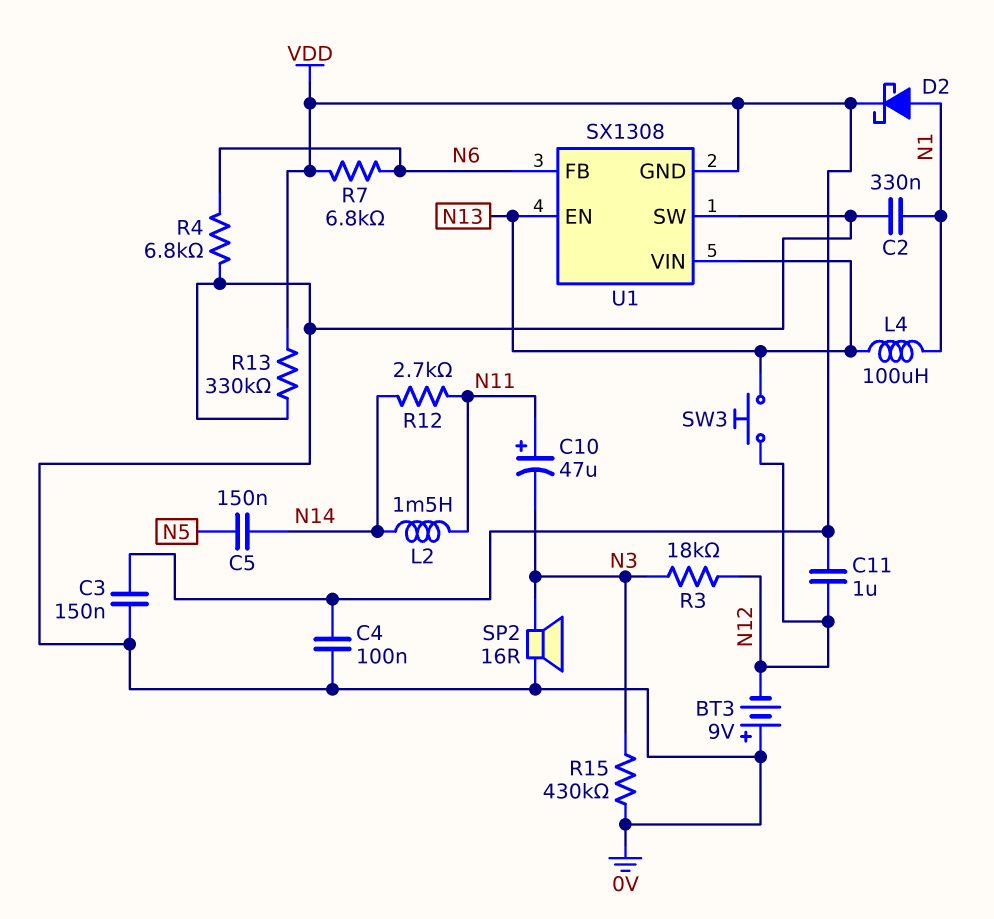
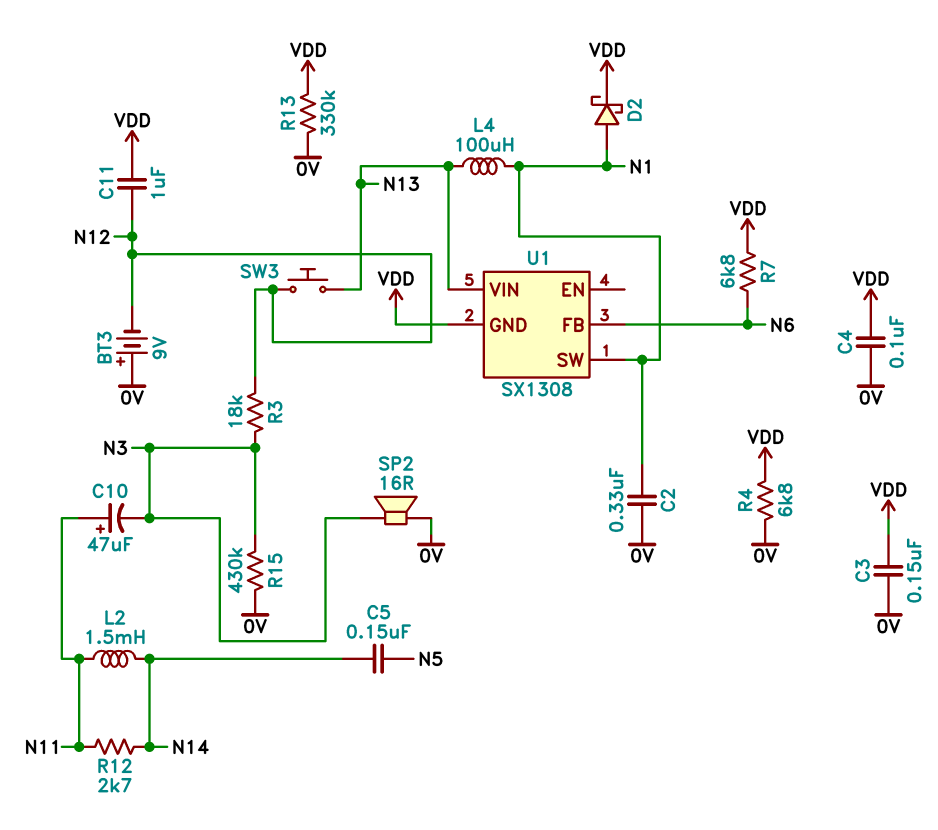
R4: 6.8k (0V, N6) -> 6.8k (0V, VDD)
U1 pin EN: N13 -> none
U1 pin SW: 0V -> N1

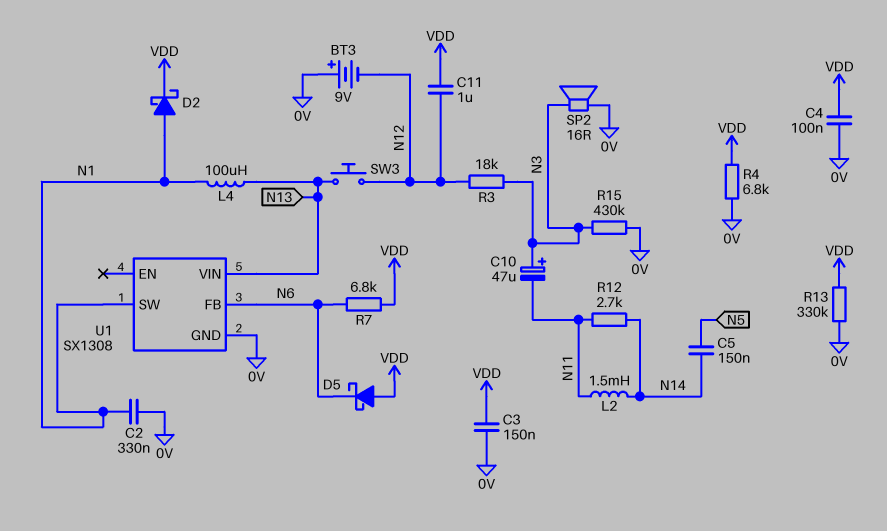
C10: 47uF (plus N11, minus N3) -> 47uF (plus N3, minus N11)
D5: none -> schottky (A VDD, K N6)
U1 pin GND: VDD -> 0V

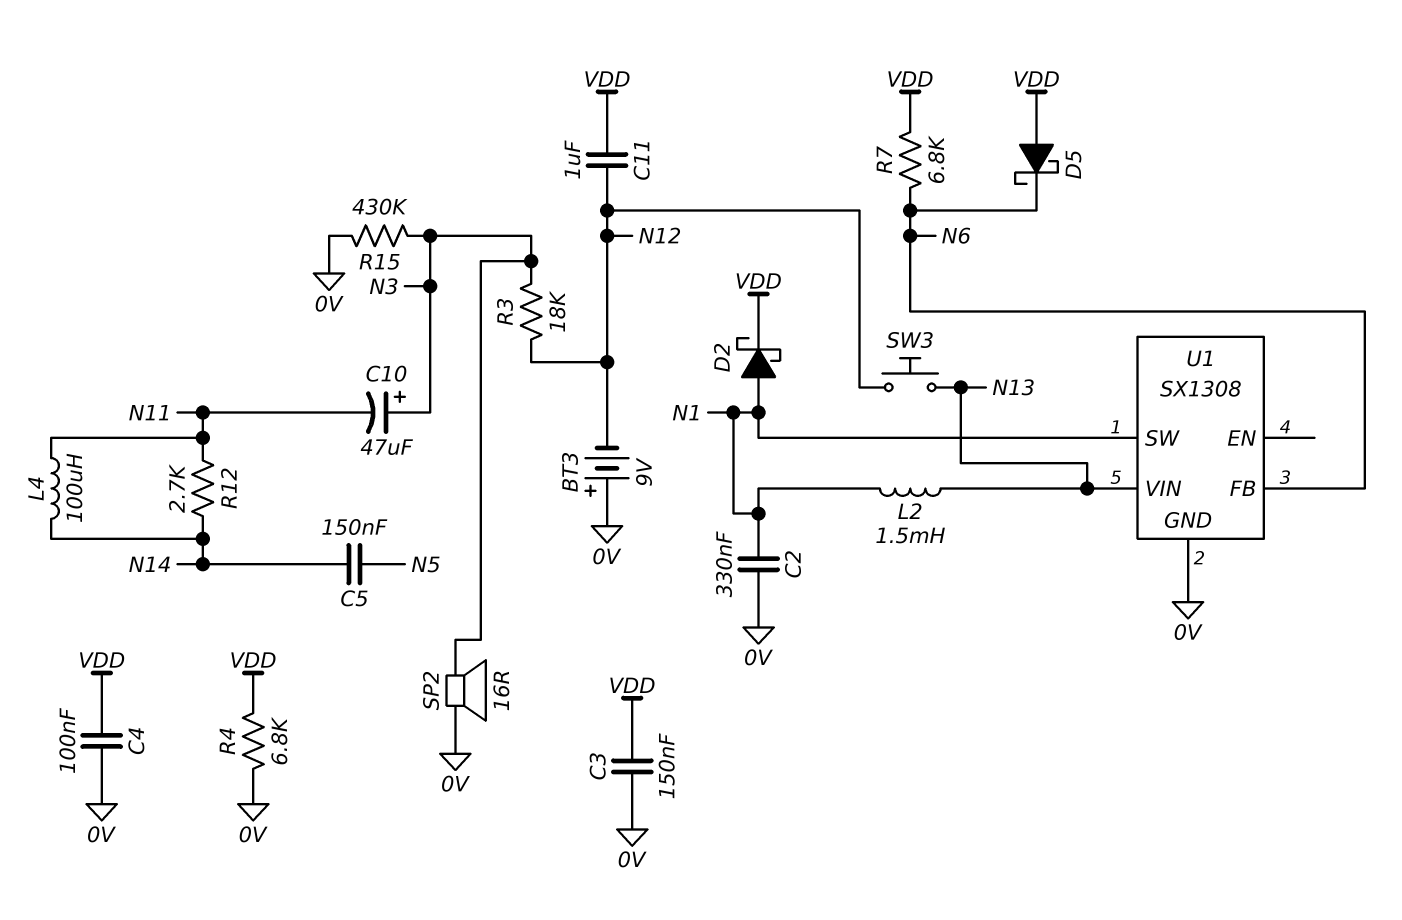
L2: 1.5mH (N11, N14) -> 1.5mH (N1, N13)
L4: 100uH (N1, N13) -> 100uH (N11, N14)
R13: 330k (0V, VDD) -> none

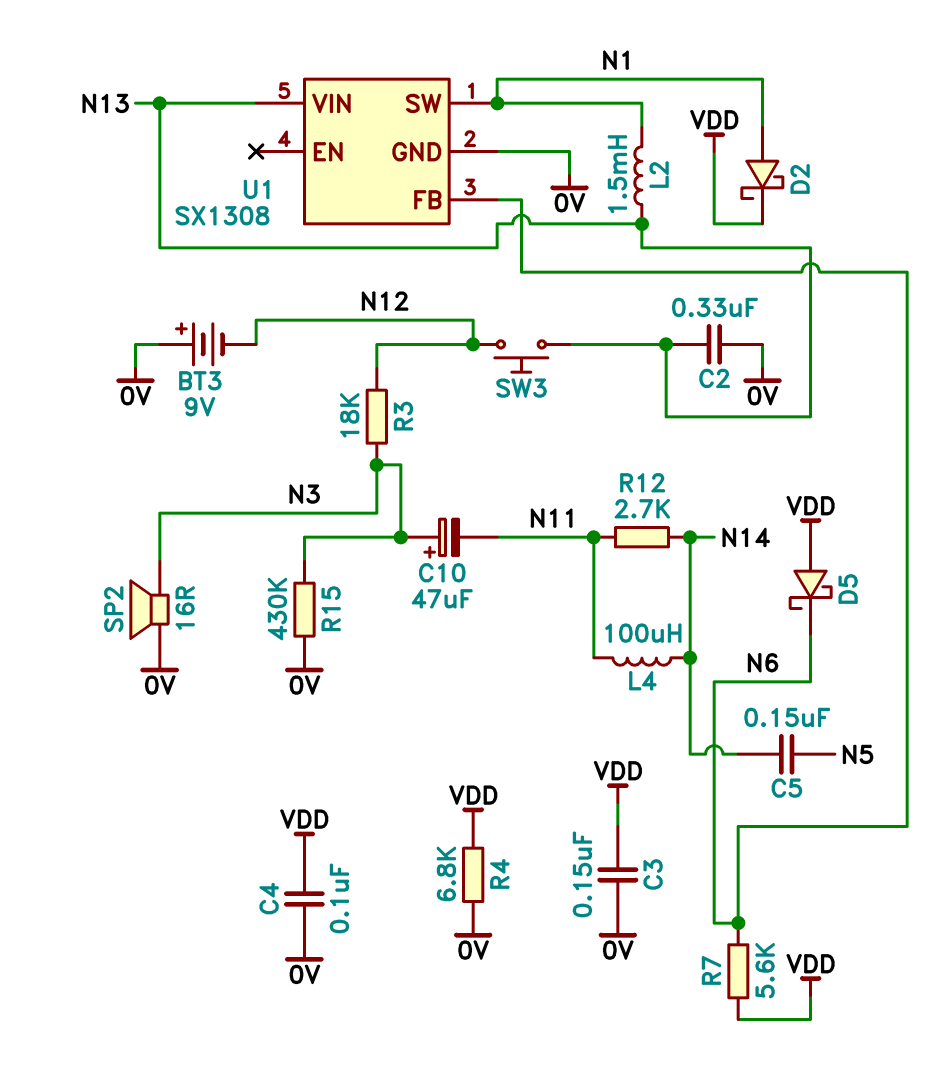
C2: 330nF (0V, N1) -> 330nF (0V, N13)
C11: 1uF (N12, VDD) -> none
R7: 6.8k (N6, VDD) -> 5.6k (N6, VDD)

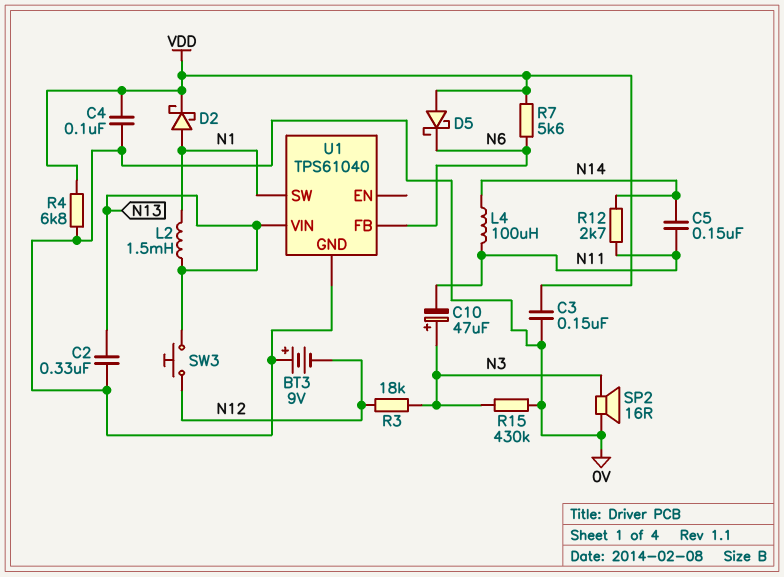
C5: 150nF (N5, N14) -> 150nF (N11, N14)
U1: SX1308 -> TPS61040

